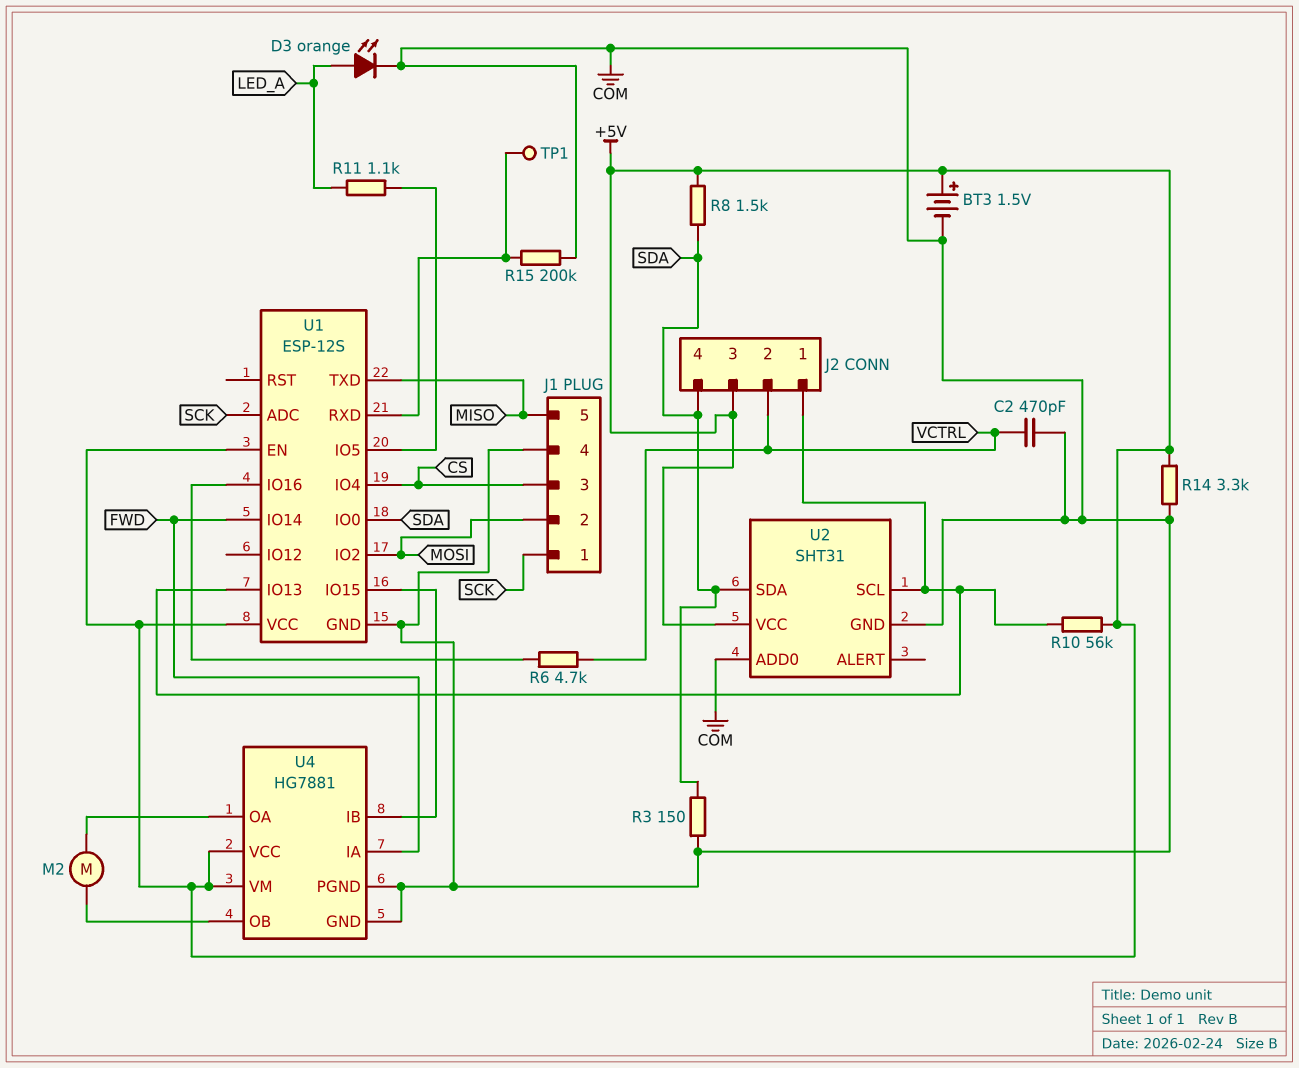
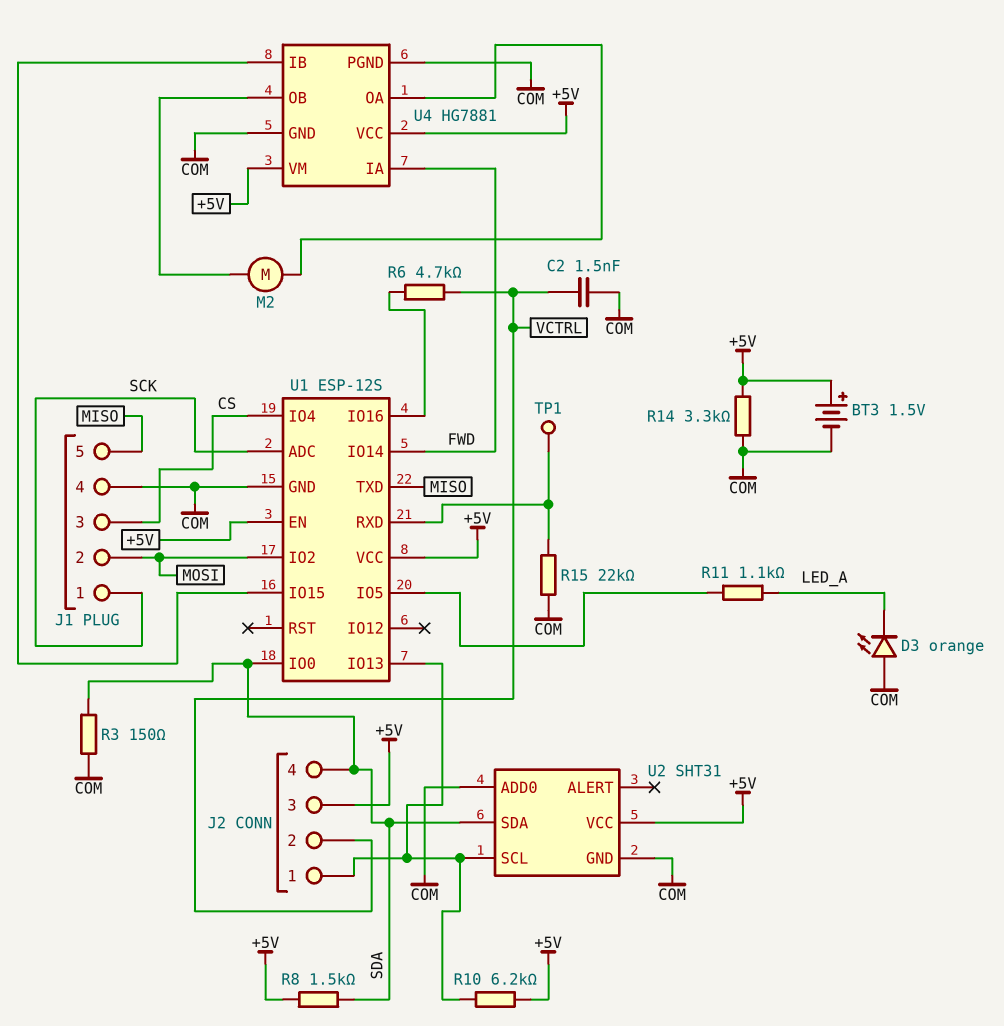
C2: 470pF (COM, VCTRL) -> 1.5nF (COM, VCTRL)
D3: LED orange (A LED_A, K COM) -> LED orange (A COM, K LED_A)
R10: 56k (+5V, J2/1) -> 6.2k (+5V, J2/1)
R15: 200k (COM, U1/RXD) -> 22k (COM, U1/RXD)

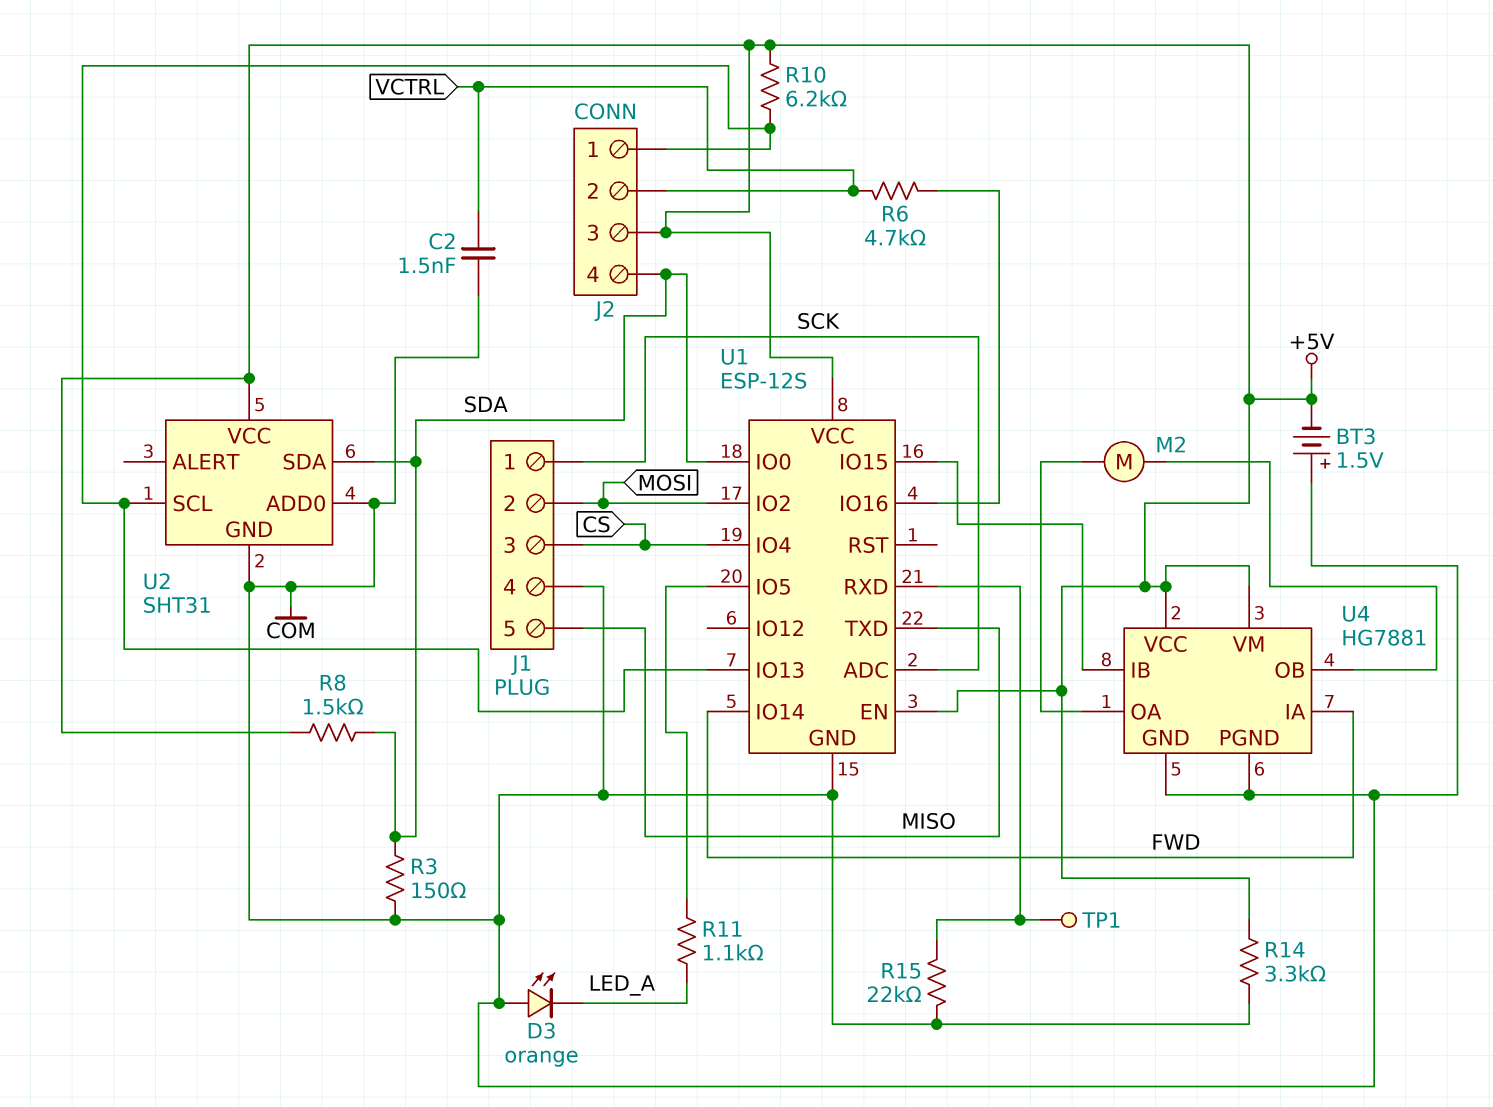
BT3: 1.5V (plus +5V, minus COM) -> 1.5V (plus COM, minus +5V)

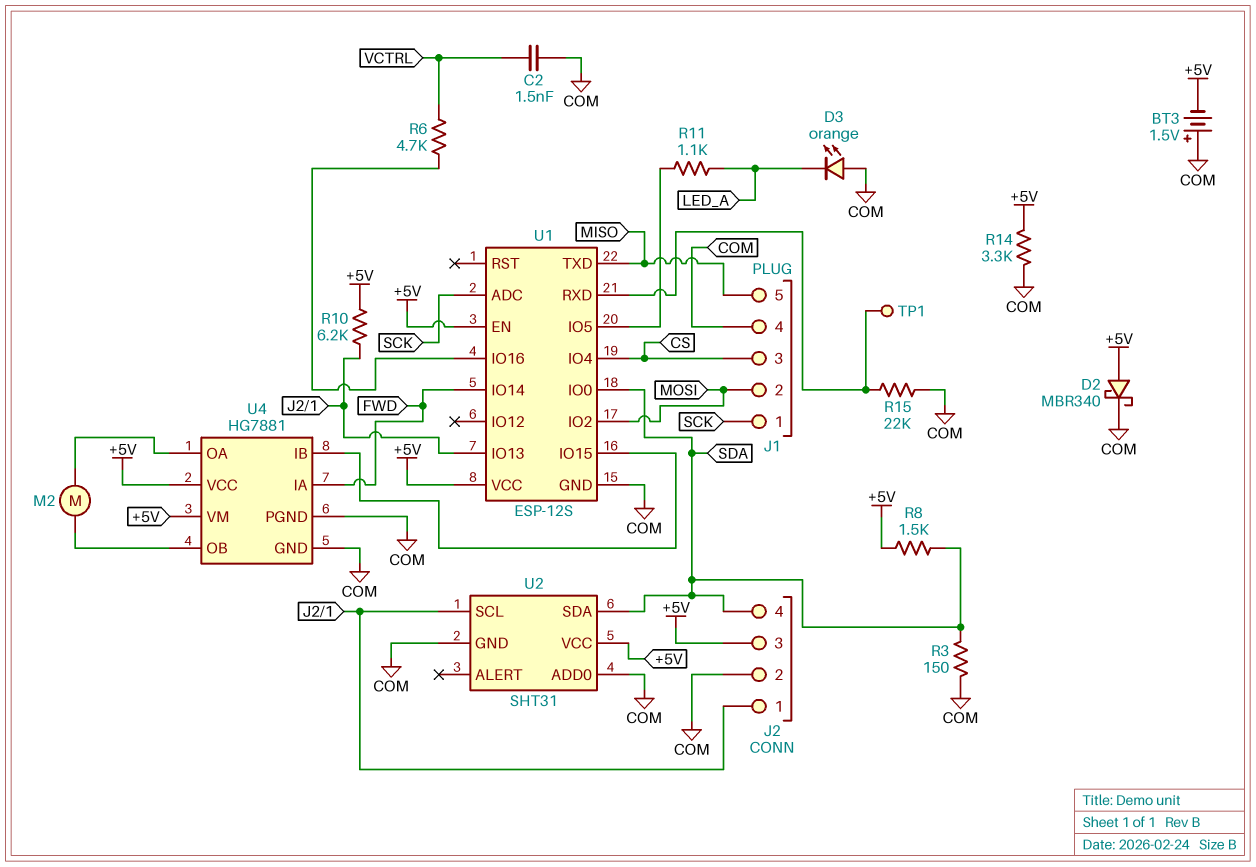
D2: none -> schottky MBR340 (A +5V, K COM)
J2 pin 2: VCTRL -> COM

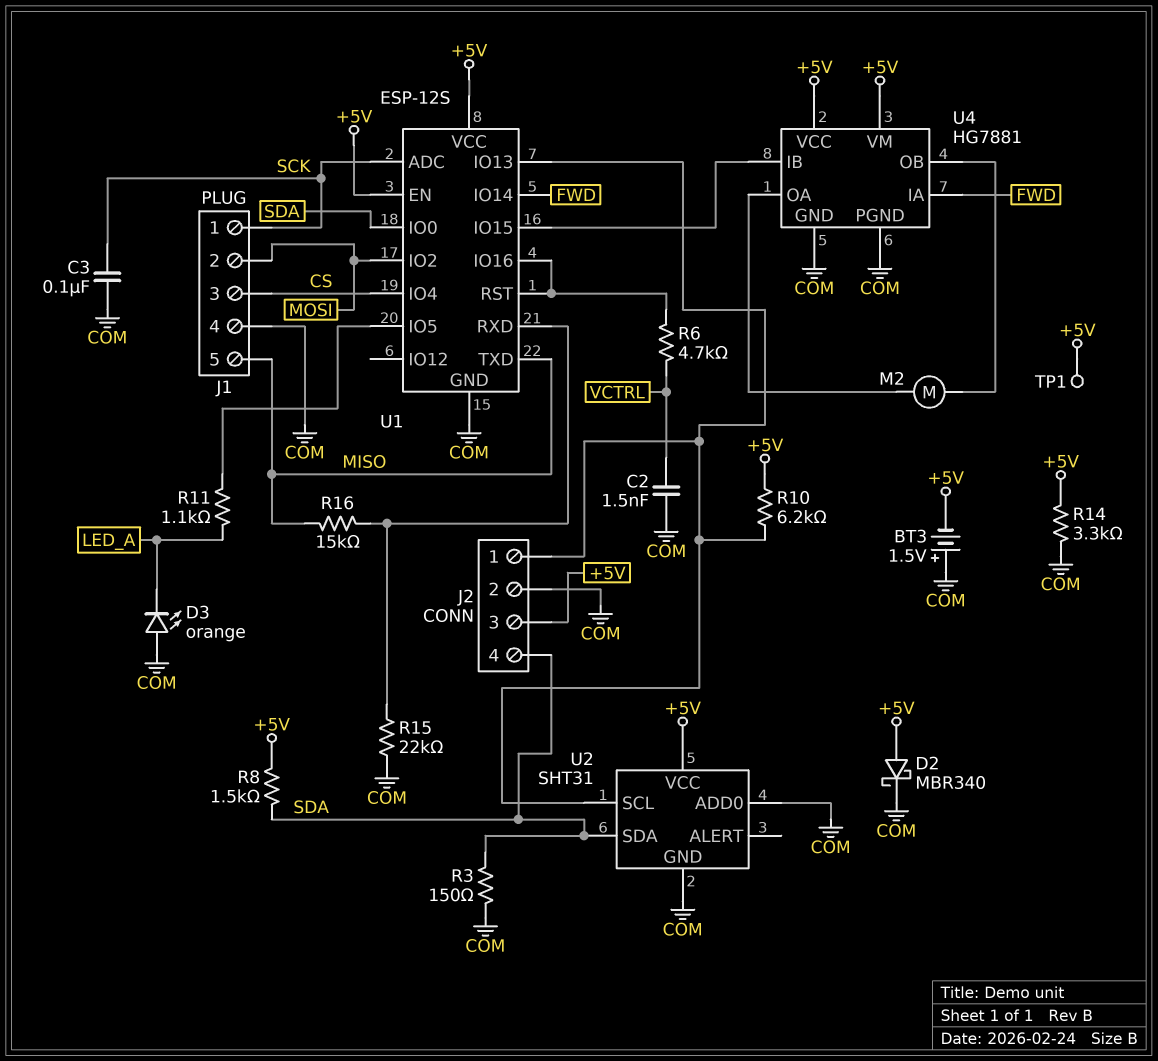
C3: none -> 100nF (COM, SCK)
R16: none -> 15k (MISO, U1/RXD)
TP1: test point (U1/RXD) -> test point (+5V)
U1 pin RST: none -> U1/IO16

